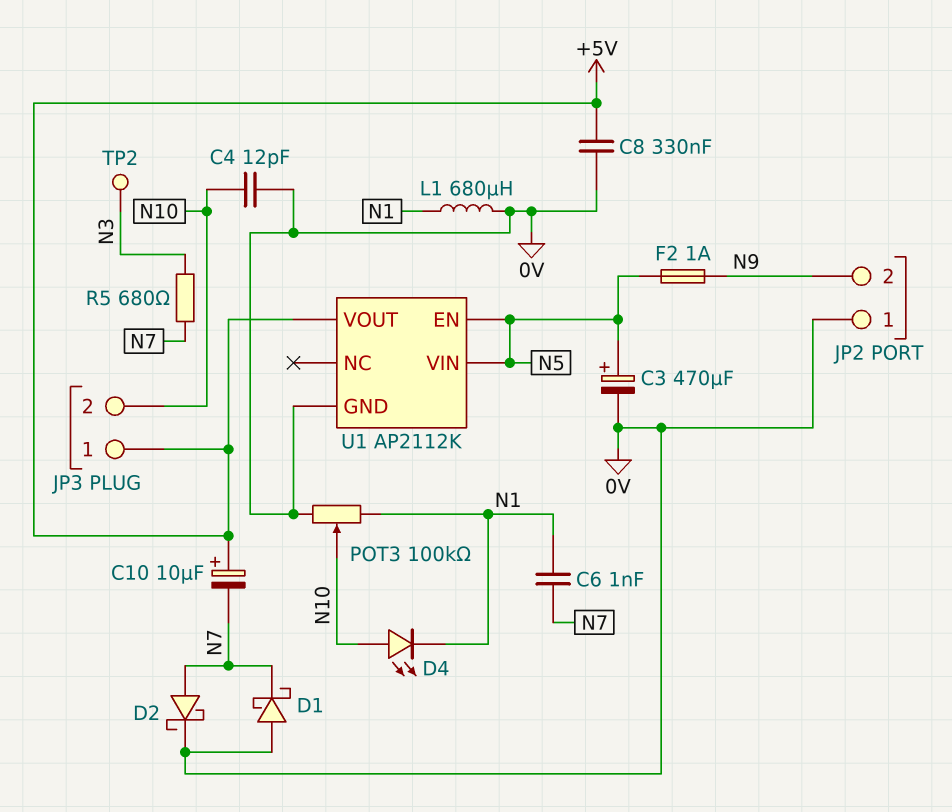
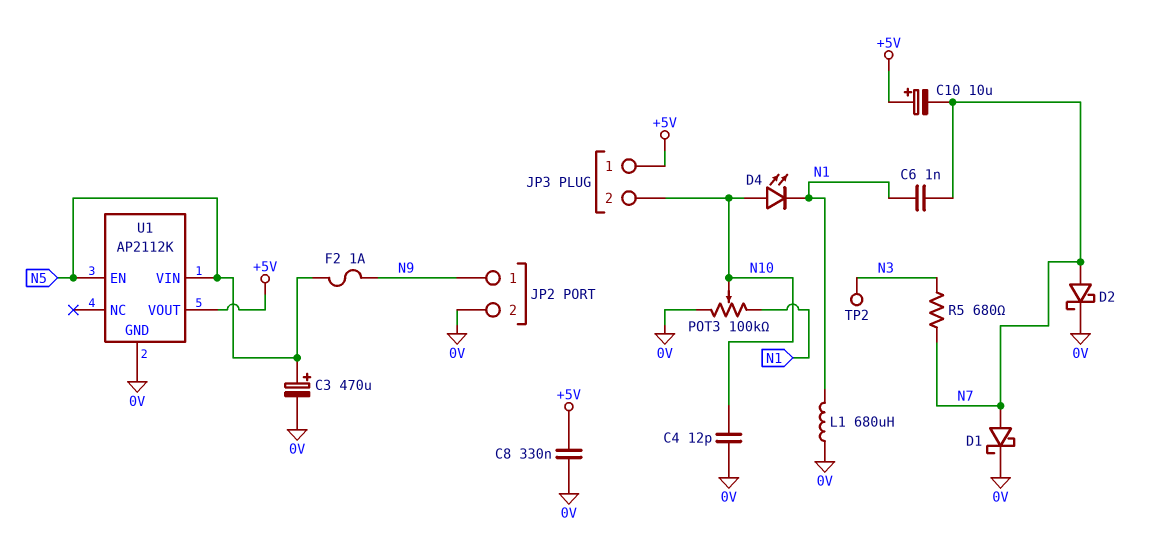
D1: schottky (A 0V, K N7) -> schottky (A N7, K 0V)
JP2 pin 1: 0V -> N9
JP2 pin 2: N9 -> 0V

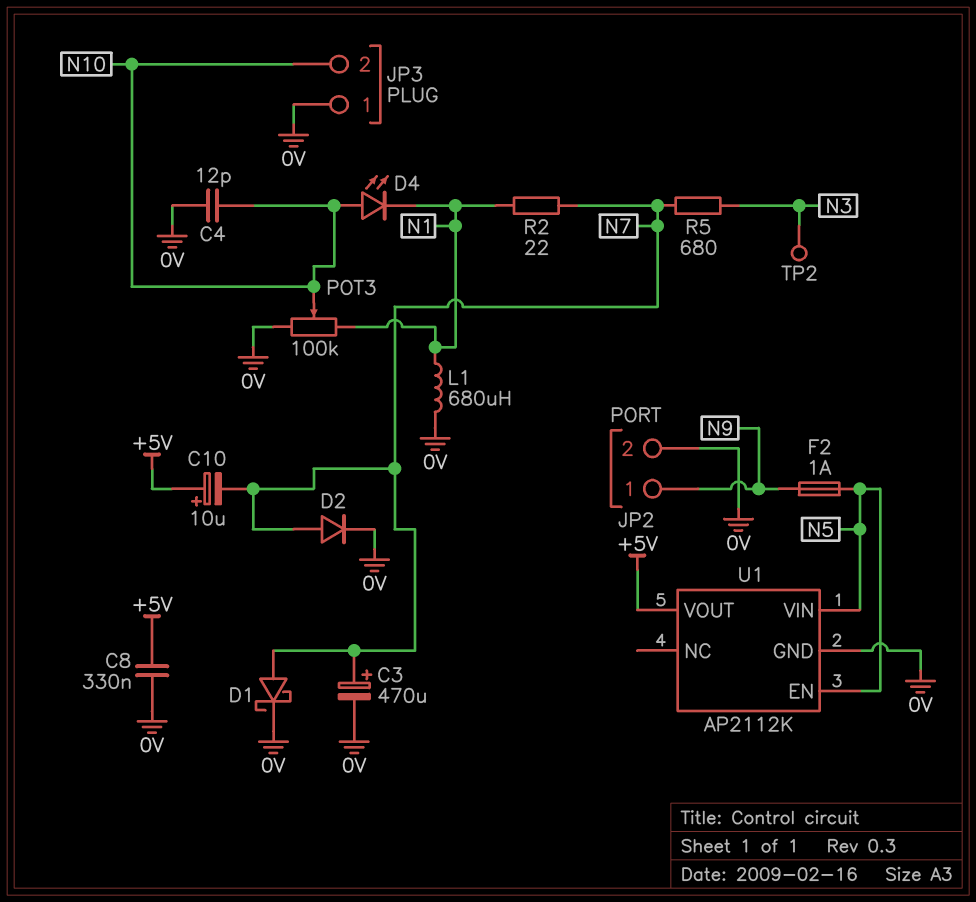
C3: 470uF (plus N5, minus 0V) -> 470uF (plus N7, minus 0V)
C6: 1nF (N1, N7) -> none
D2: schottky (A N7, K 0V) -> diode (A N7, K 0V)
JP3 pin 1: +5V -> 0V
R2: none -> 22 (N1, N7)

